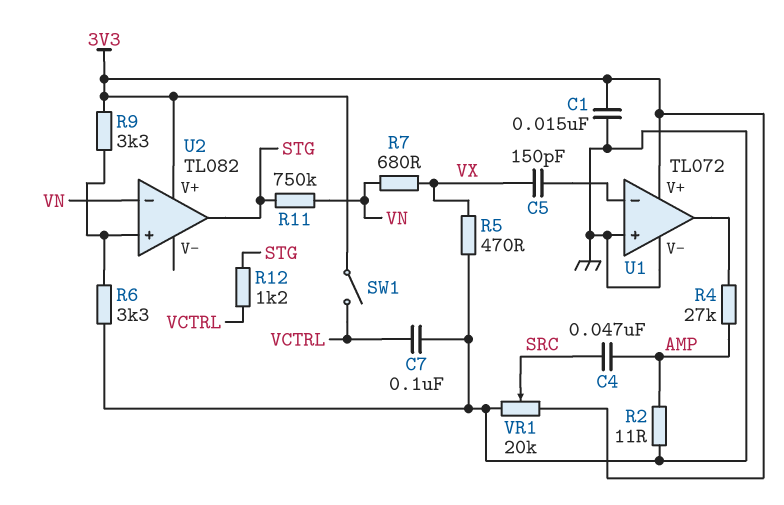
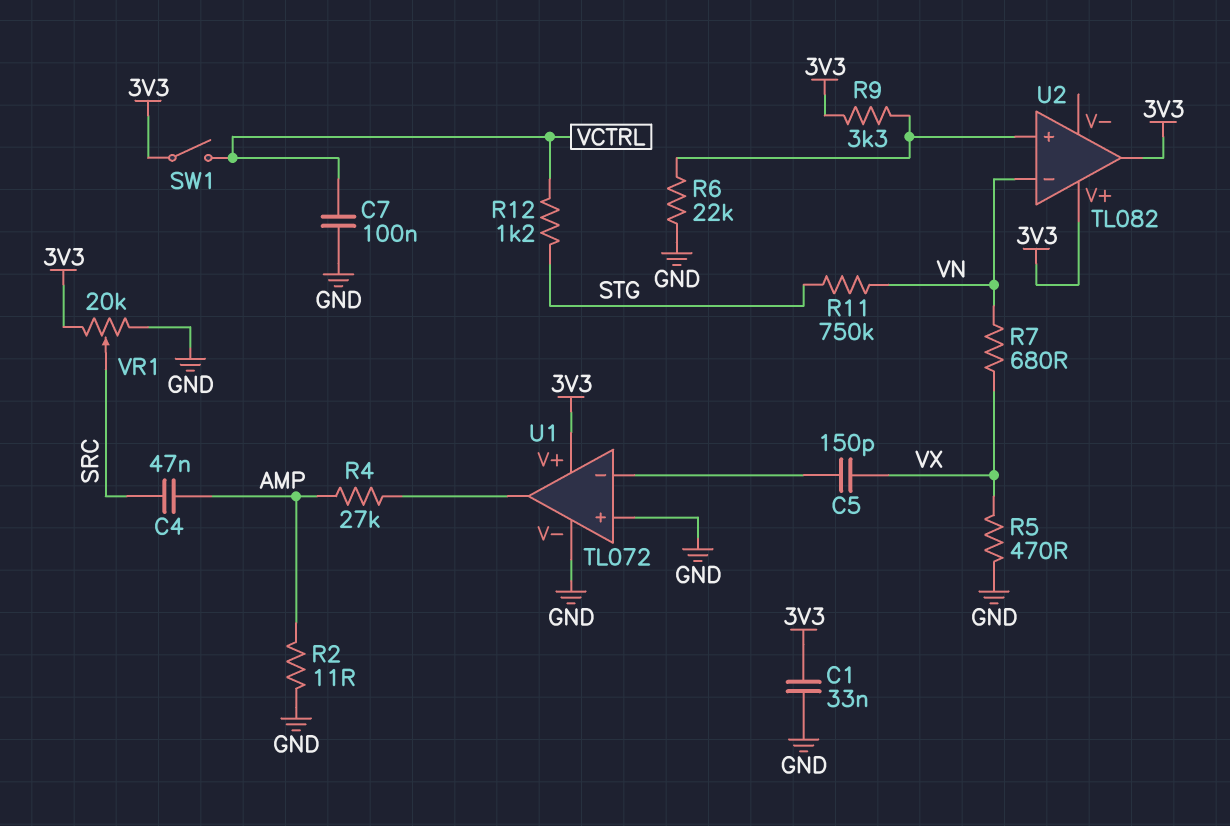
C1: 15nF (3V3, GND) -> 33nF (3V3, GND)
R6: 3.3k (GND, U2/in+) -> 22k (GND, U2/in+)
U2 pin out: STG -> 3V3

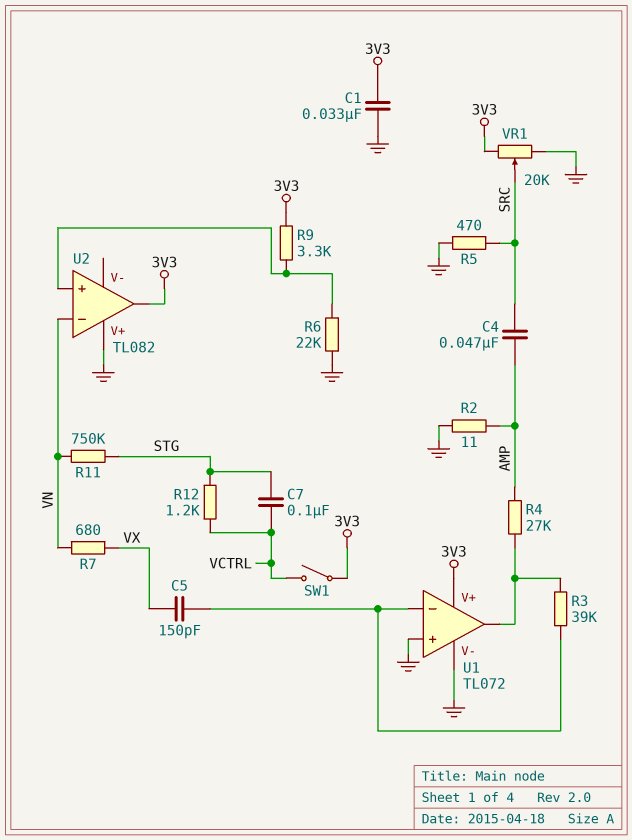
C7: 100nF (GND, VCTRL) -> 100nF (STG, VCTRL)
R3: none -> 39k (U1/in-, U1/out)
R5: 470 (GND, VX) -> 470 (GND, SRC)
U2 pin V+: 3V3 -> GND

